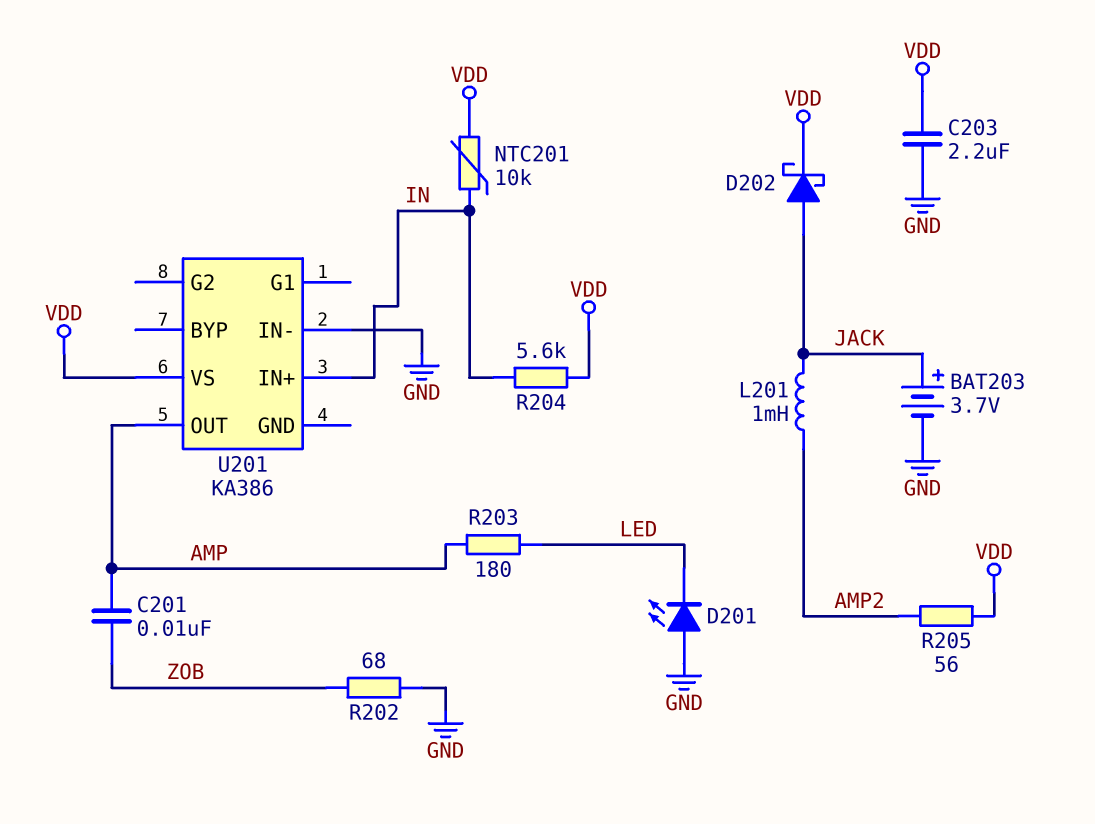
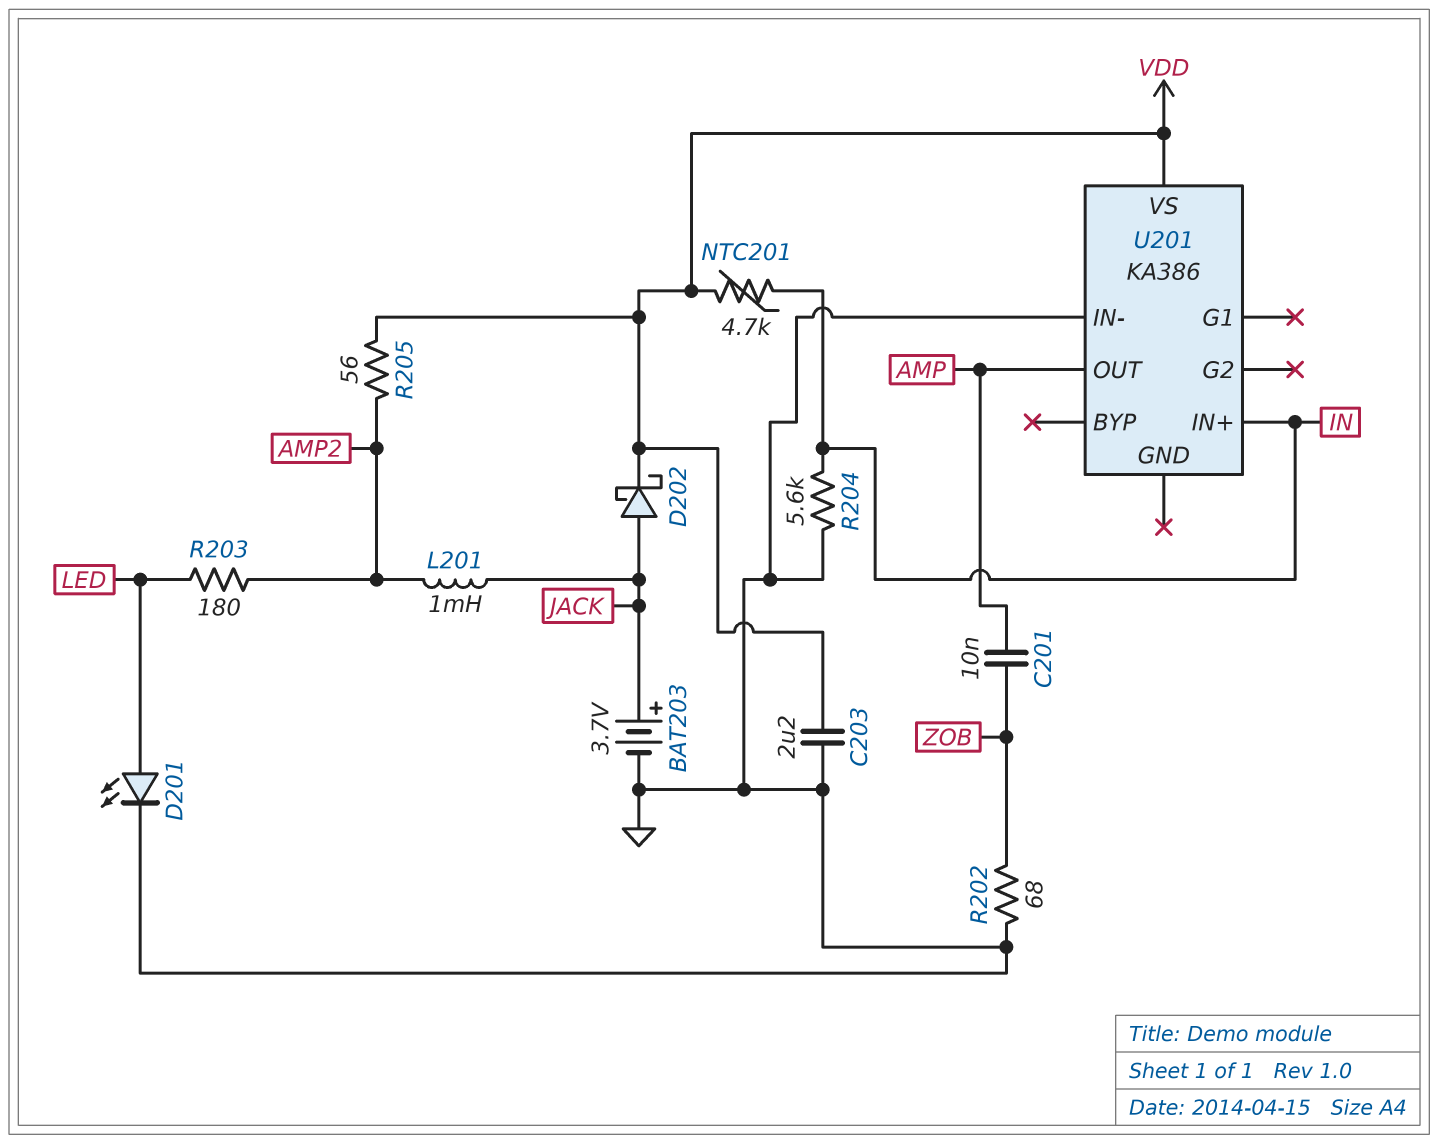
D201: LED (A GND, K LED) -> LED (A LED, K GND)
NTC201: 10k (IN, VDD) -> 4.7k (IN, VDD)
R203: 180 (AMP, LED) -> 180 (AMP2, LED)
R204: 5.6k (IN, VDD) -> 5.6k (GND, IN)

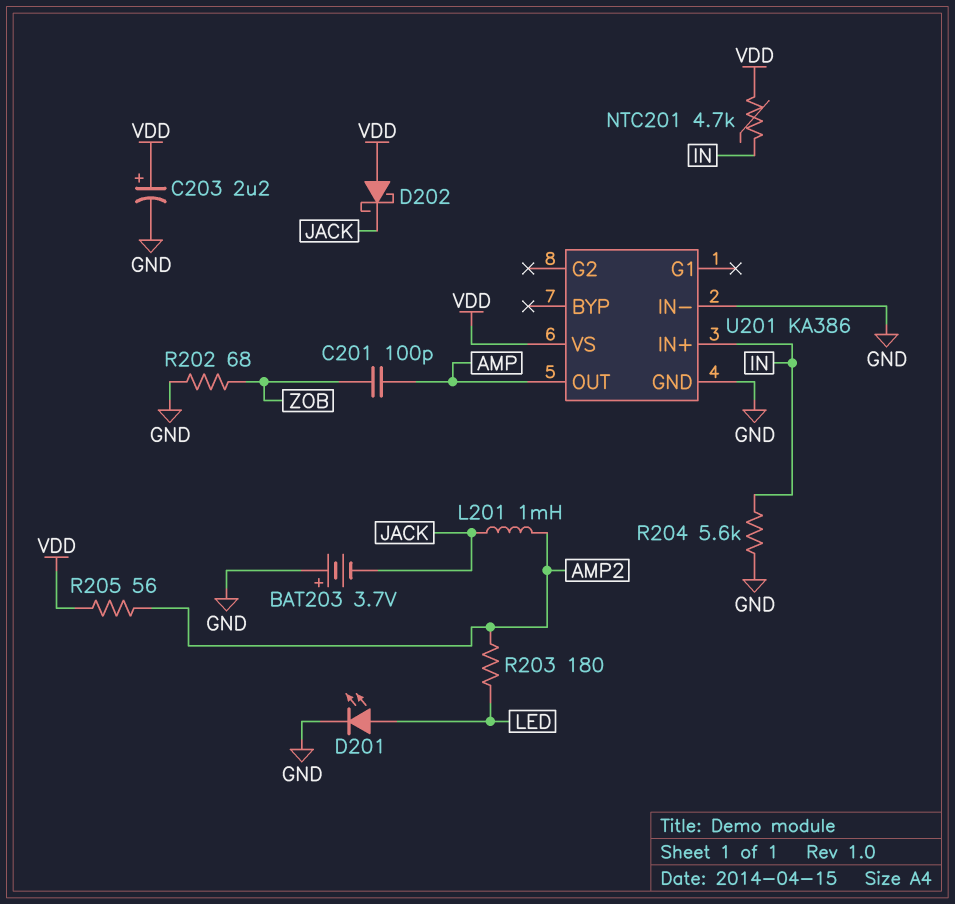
BAT203: 3.7V (plus JACK, minus GND) -> 3.7V (plus GND, minus JACK)
C201: 10nF (AMP, ZOB) -> 100pF (AMP, ZOB)
C203: 2.2uF (GND, VDD) -> 2.2uF (plus VDD, minus GND)
D202: schottky (A JACK, K VDD) -> schottky (A VDD, K JACK)
U201 pin GND: none -> GND

